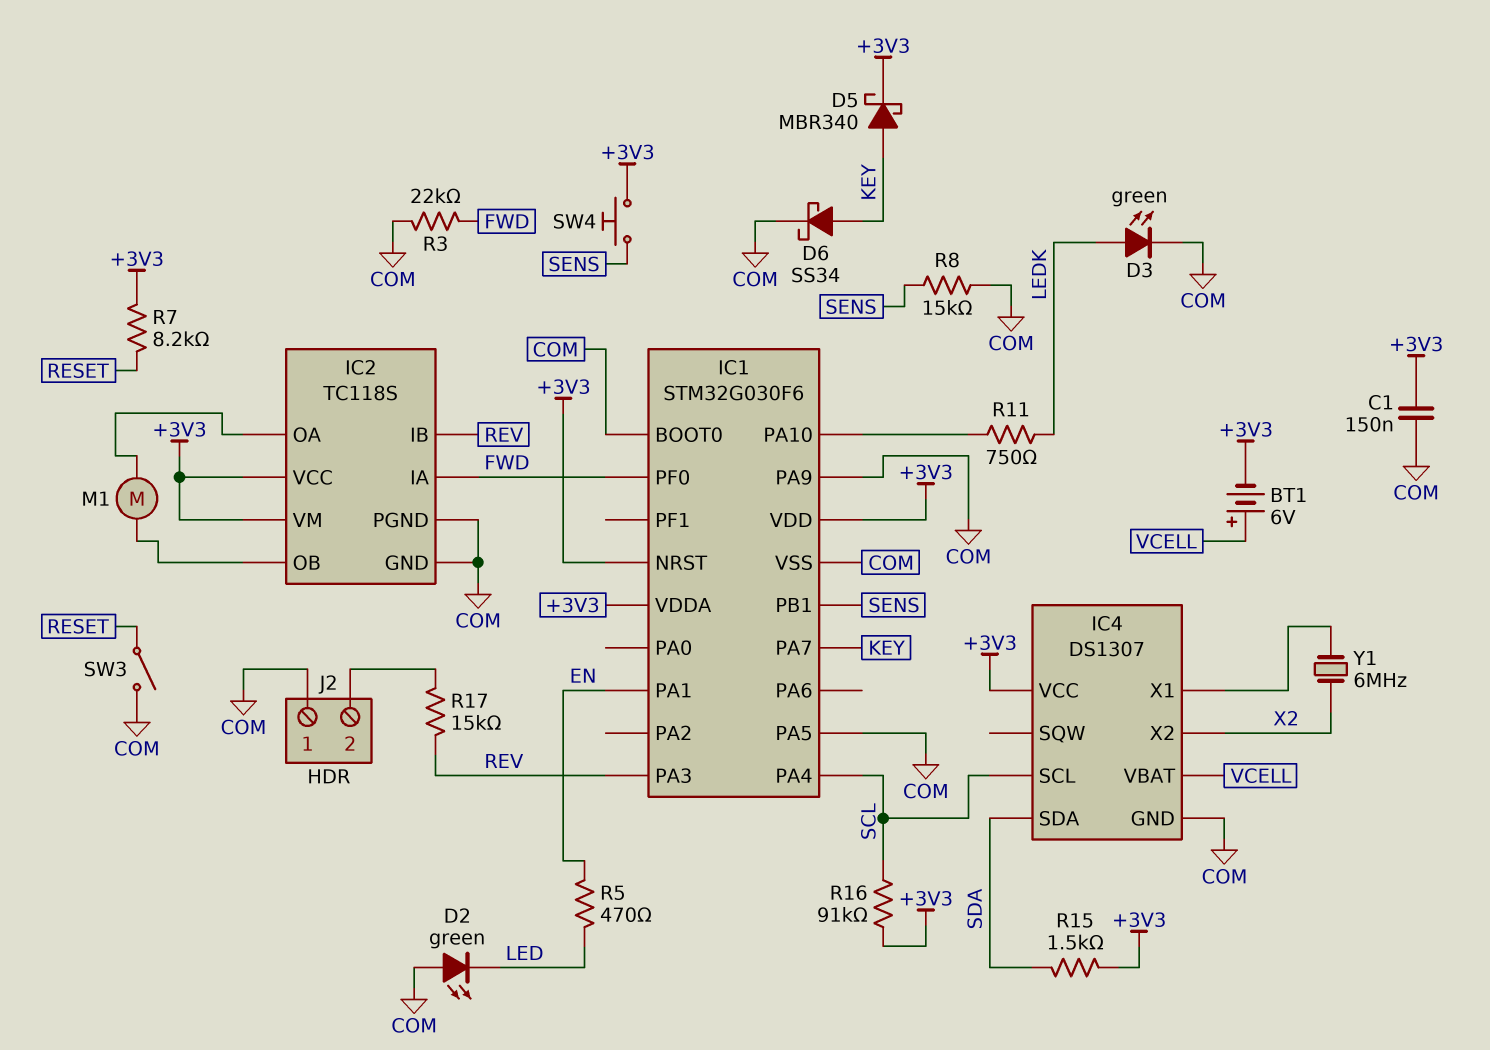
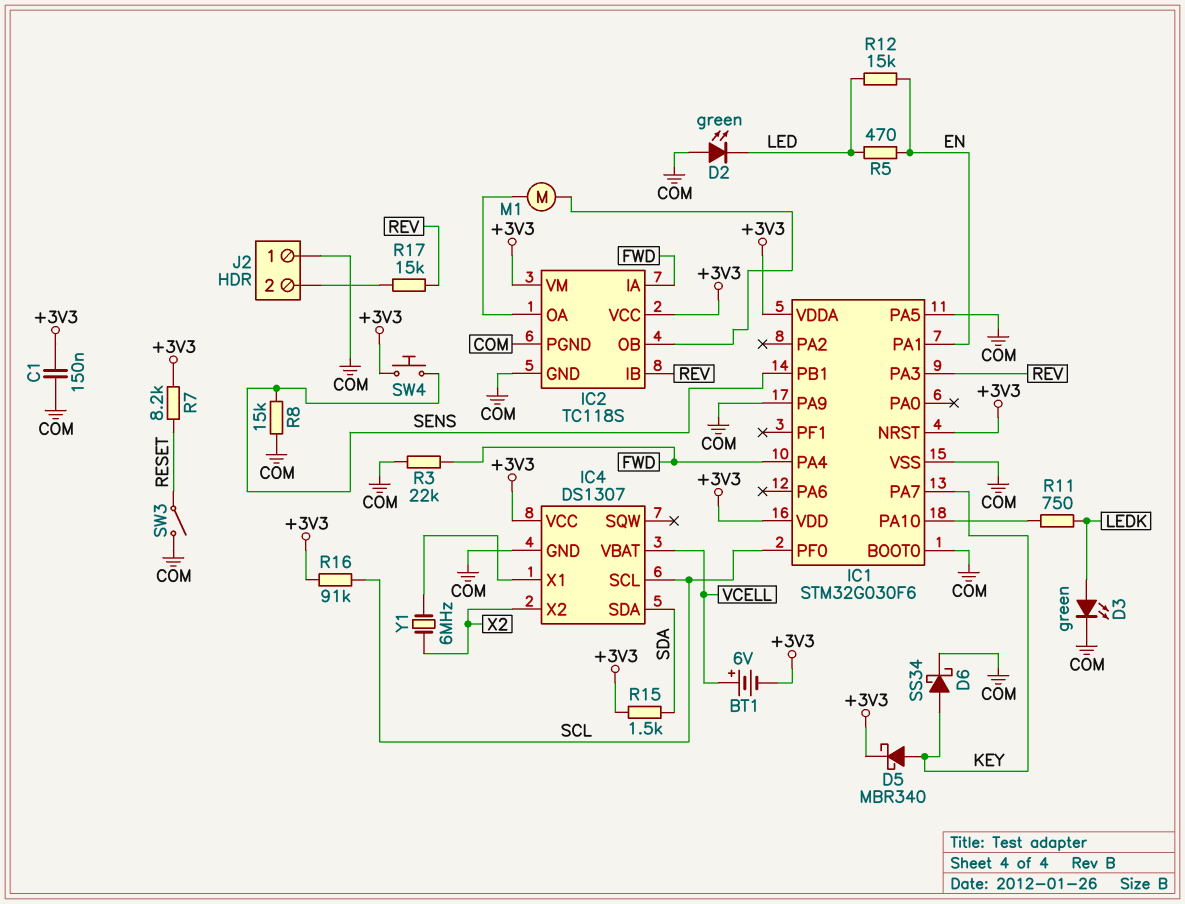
IC1 pin PA4: SCL -> FWD
IC1 pin PF0: FWD -> SCL
R12: none -> 15k (EN, LED)

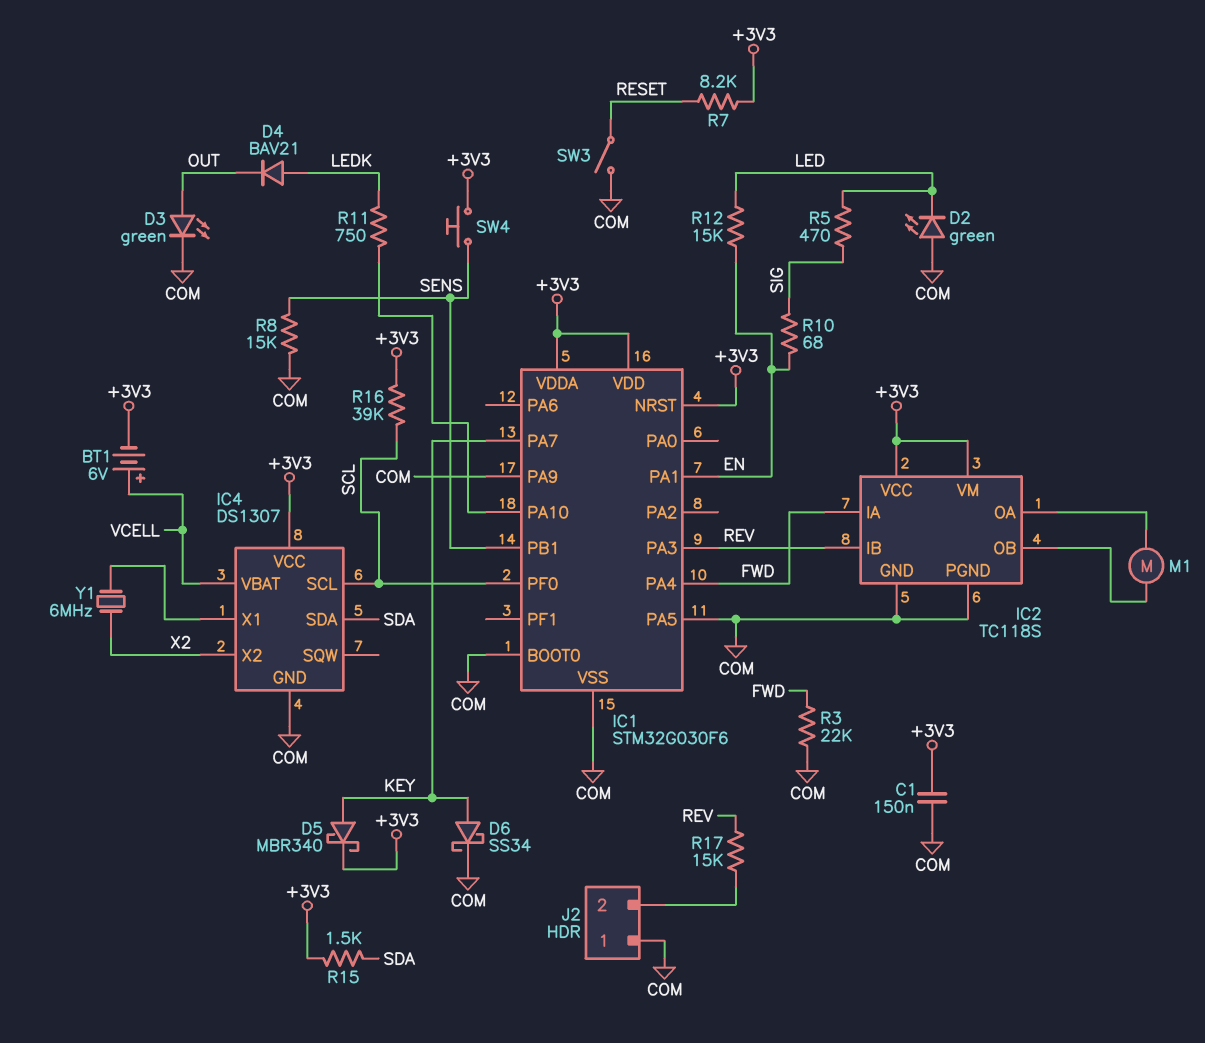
D3: LED green (A LEDK, K COM) -> LED green (A OUT, K COM)
D4: none -> diode BAV21 (A LEDK, K OUT)
R5: 470 (EN, LED) -> 470 (LED, SIG)
R10: none -> 68 (EN, SIG)
R16: 91k (+3V3, SCL) -> 39k (+3V3, SCL)

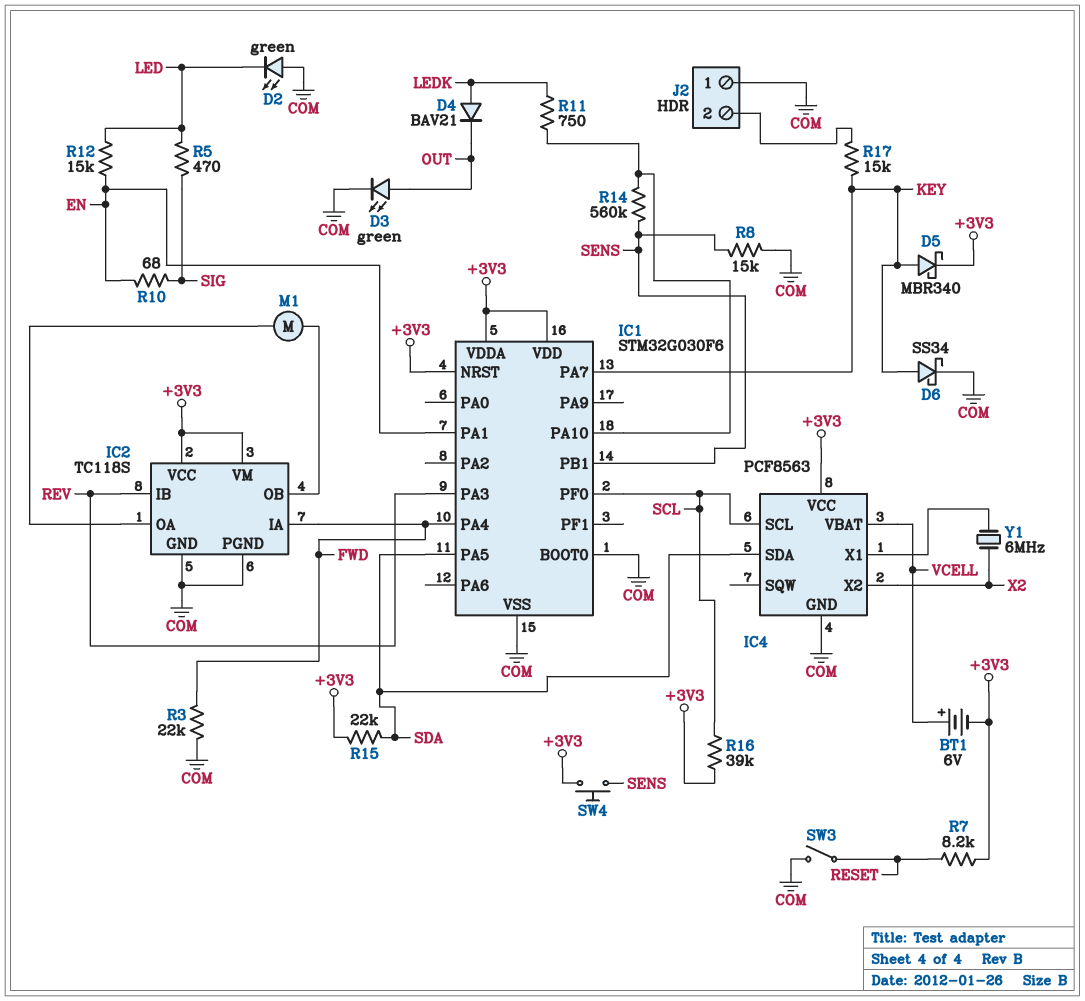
C1: 150nF (+3V3, COM) -> none
IC1 pin PA5: COM -> SDA
IC1 pin PA9: COM -> none
IC4: DS1307 -> PCF8563
R14: none -> 560k (IC1/PA10, SENS)
R15: 1.5k (+3V3, SDA) -> 22k (+3V3, SDA)
R17: 15k (J2/2, REV) -> 15k (J2/2, KEY)

